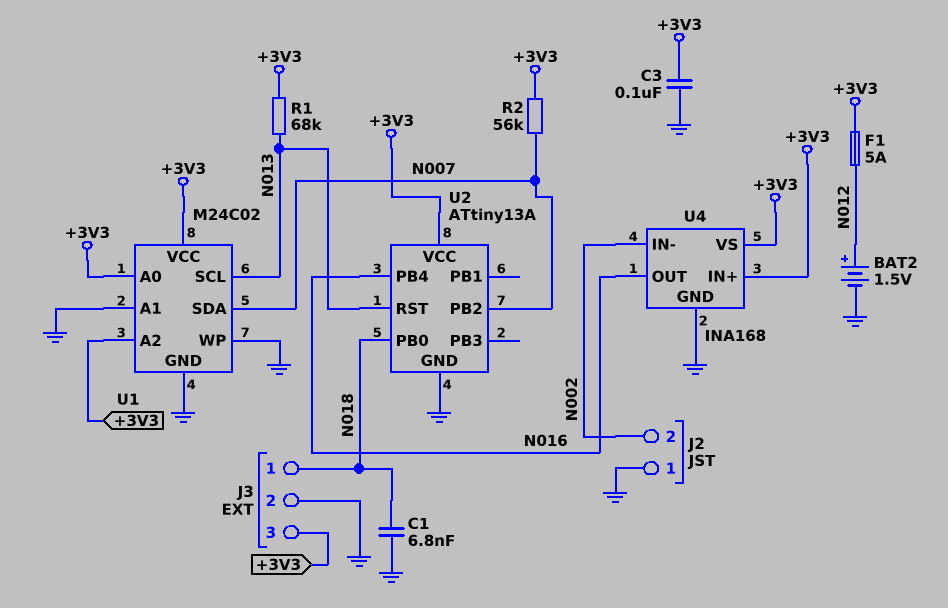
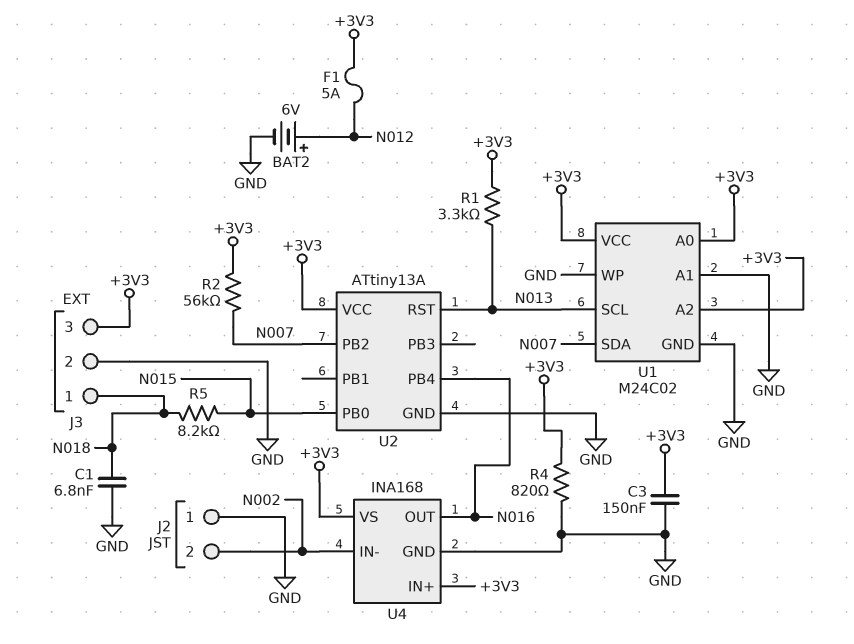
BAT2: 1.5V (plus N012, minus GND) -> 6V (plus N012, minus GND)
C3: 100nF (+3V3, GND) -> 150nF (+3V3, GND)
R1: 68k (+3V3, N013) -> 3.3k (+3V3, N013)
R4: none -> 820 (+3V3, GND)
R5: none -> 8.2k (N015, N018)
U2 pin PB0: N018 -> N015

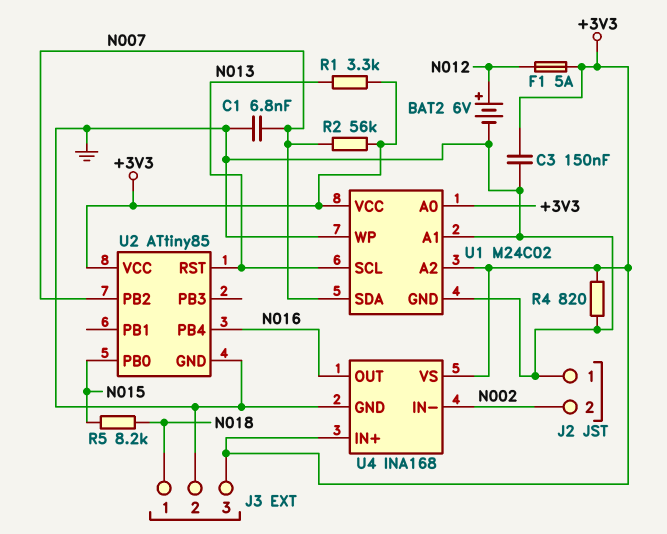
C1: 6.8nF (GND, N018) -> 6.8nF (GND, N007)
U2: ATtiny13A -> ATtiny85

